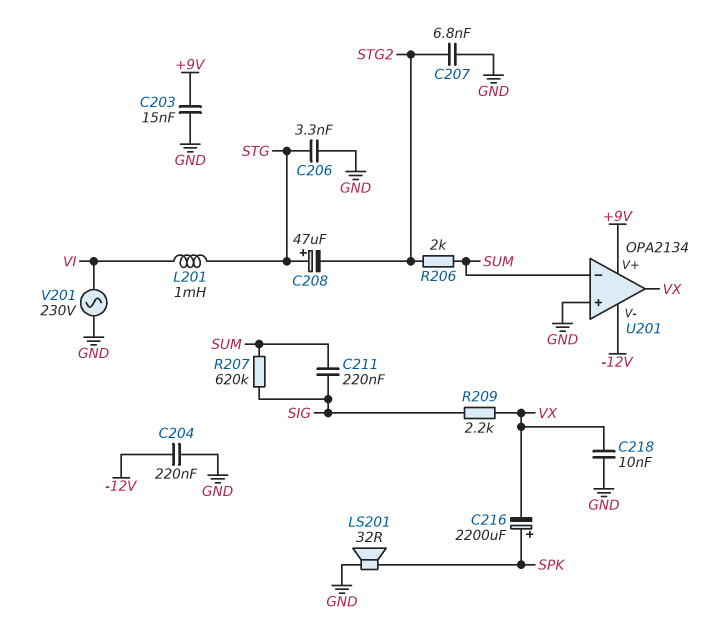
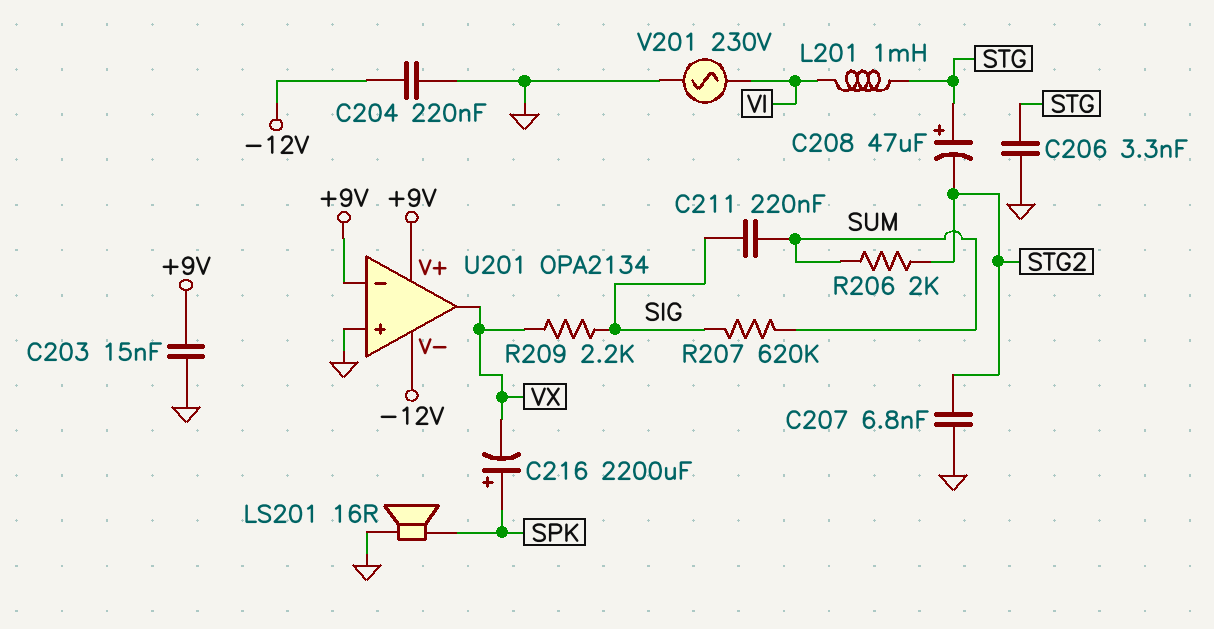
C218: 10nF (GND, VX) -> none
LS201: speaker 32R (GND, SPK) -> speaker 16R (GND, SPK)
U201 pin in-: SUM -> +9V

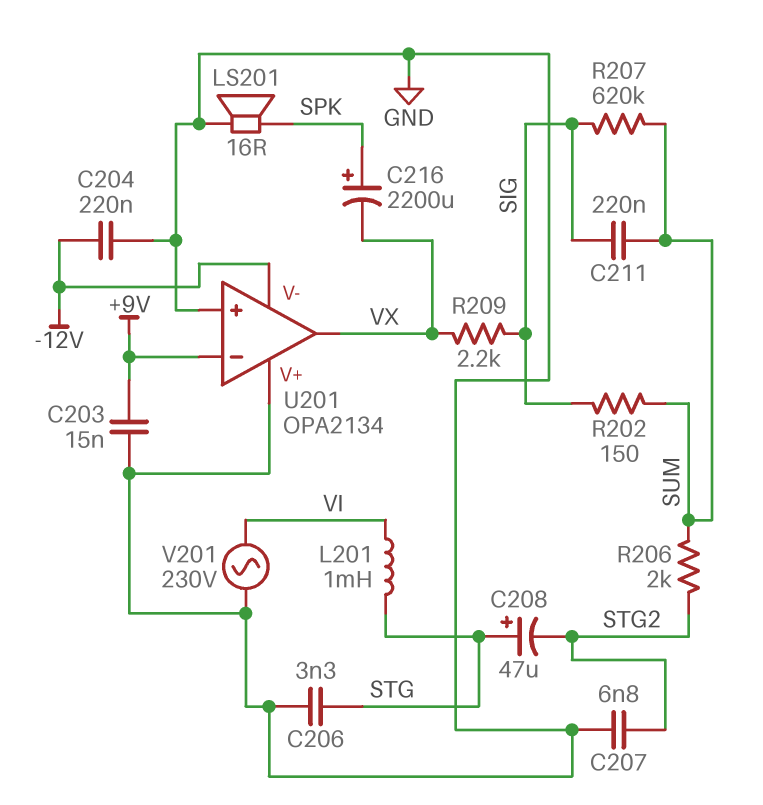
R202: none -> 150 (SIG, SUM)
U201 pin V+: +9V -> GND

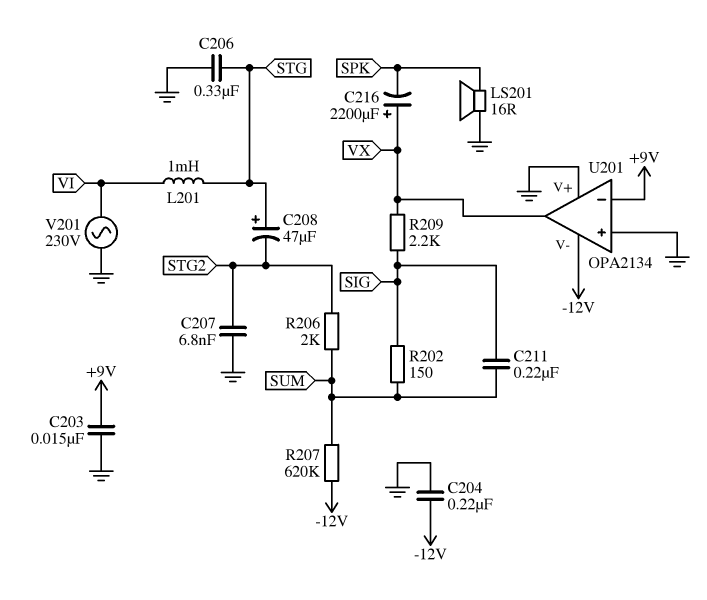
C206: 3.3nF (GND, STG) -> 330nF (GND, STG)
C216: 2200uF (plus SPK, minus VX) -> 2200uF (plus VX, minus SPK)
R207: 620k (SIG, SUM) -> 620k (-12V, SUM)

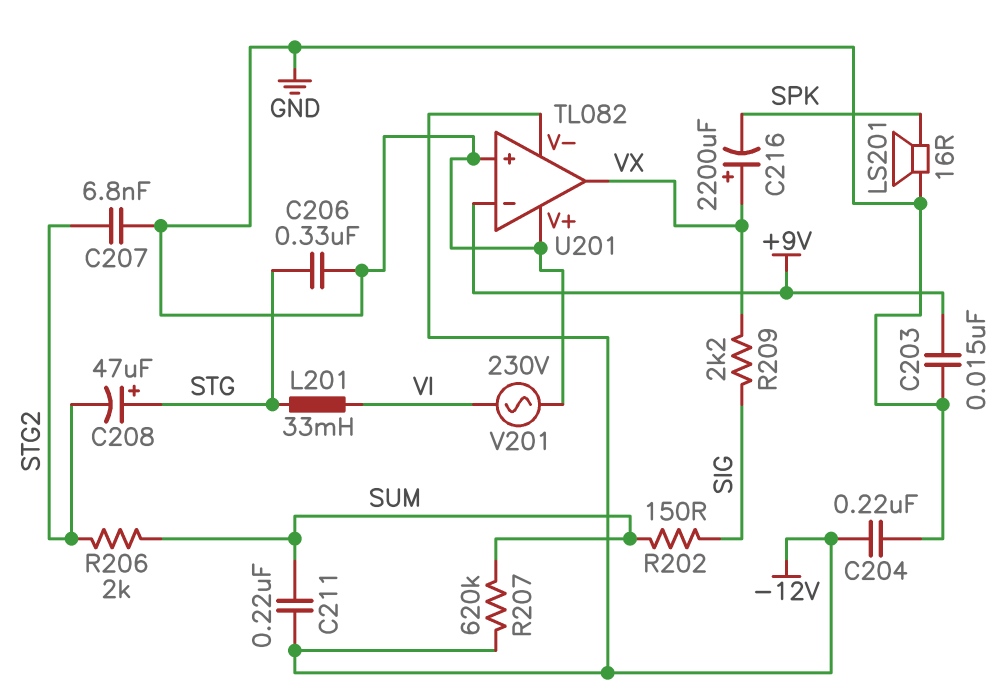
C211: 220nF (SIG, SUM) -> 220nF (-12V, SUM)
L201: 1mH (STG, VI) -> 33mH (STG, VI)
U201: OPA2134 -> TL082

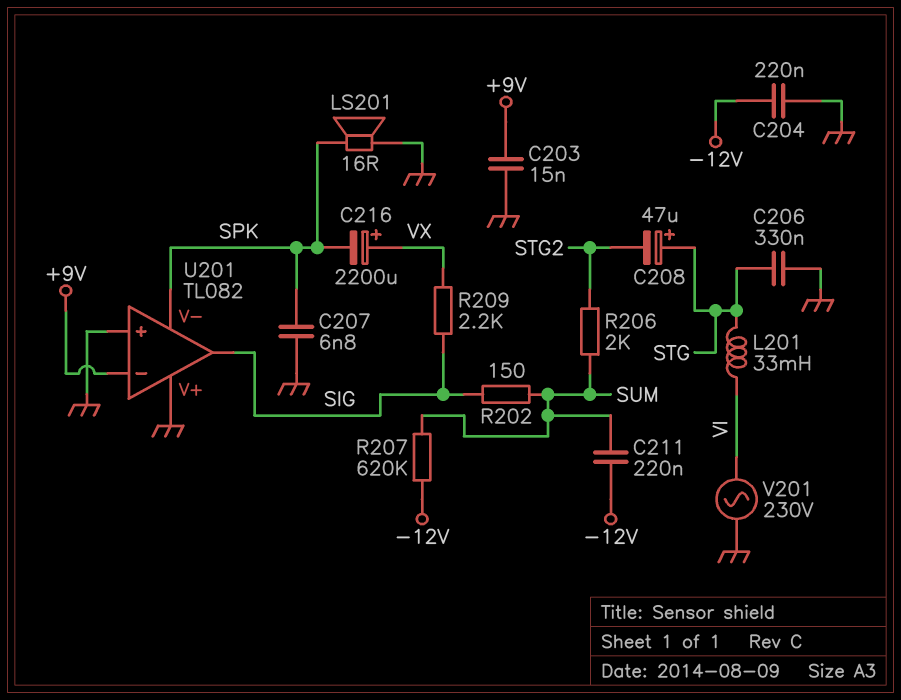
C207: 6.8nF (GND, STG2) -> 6.8nF (GND, SPK)
U201 pin V-: -12V -> SPK
U201 pin out: VX -> SIG

